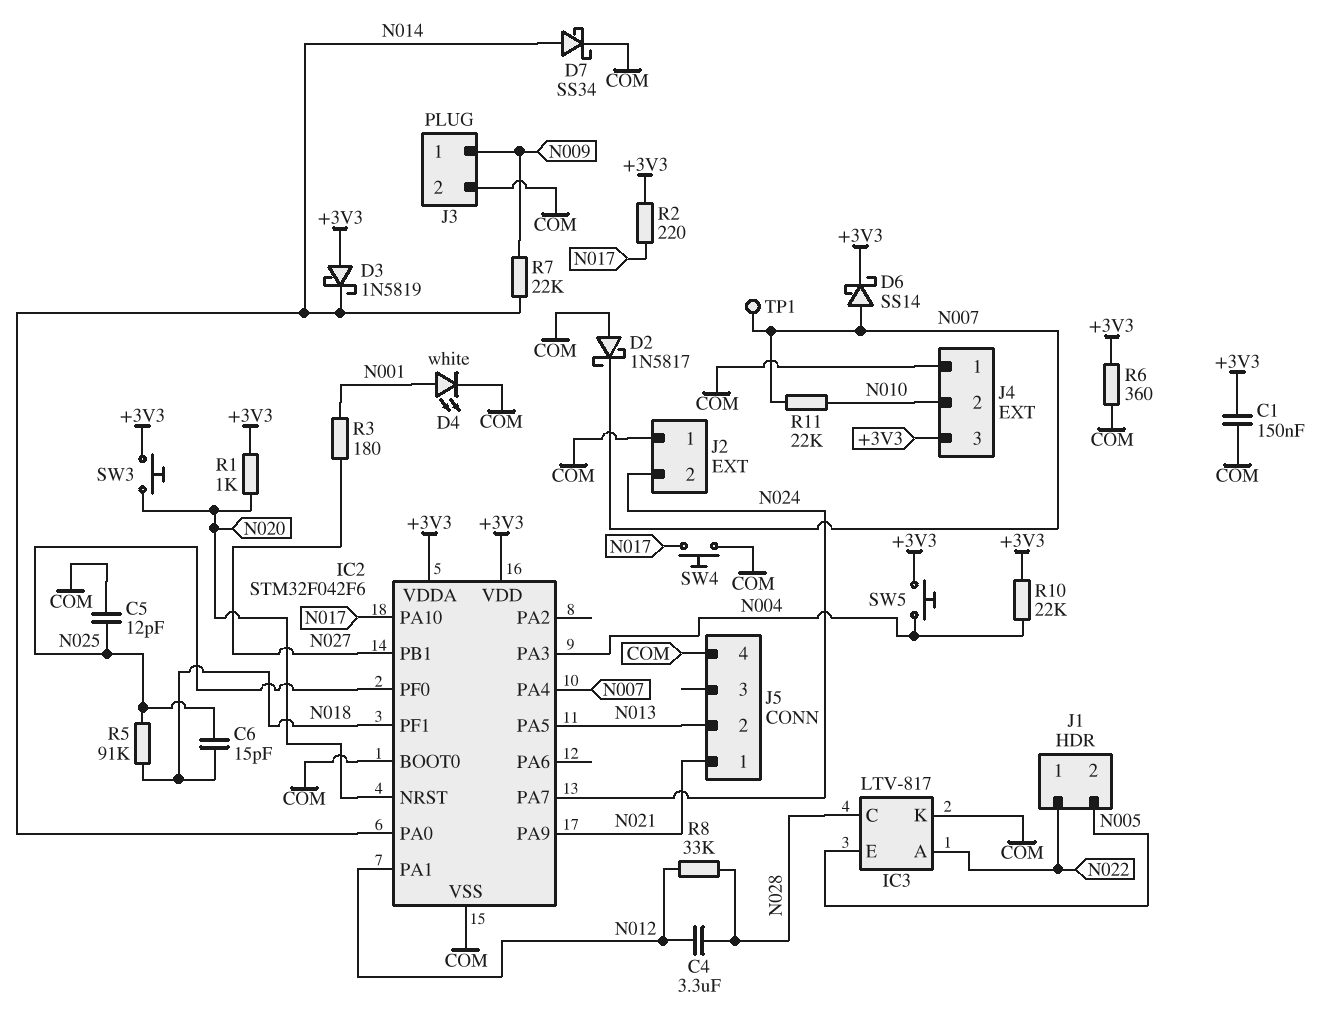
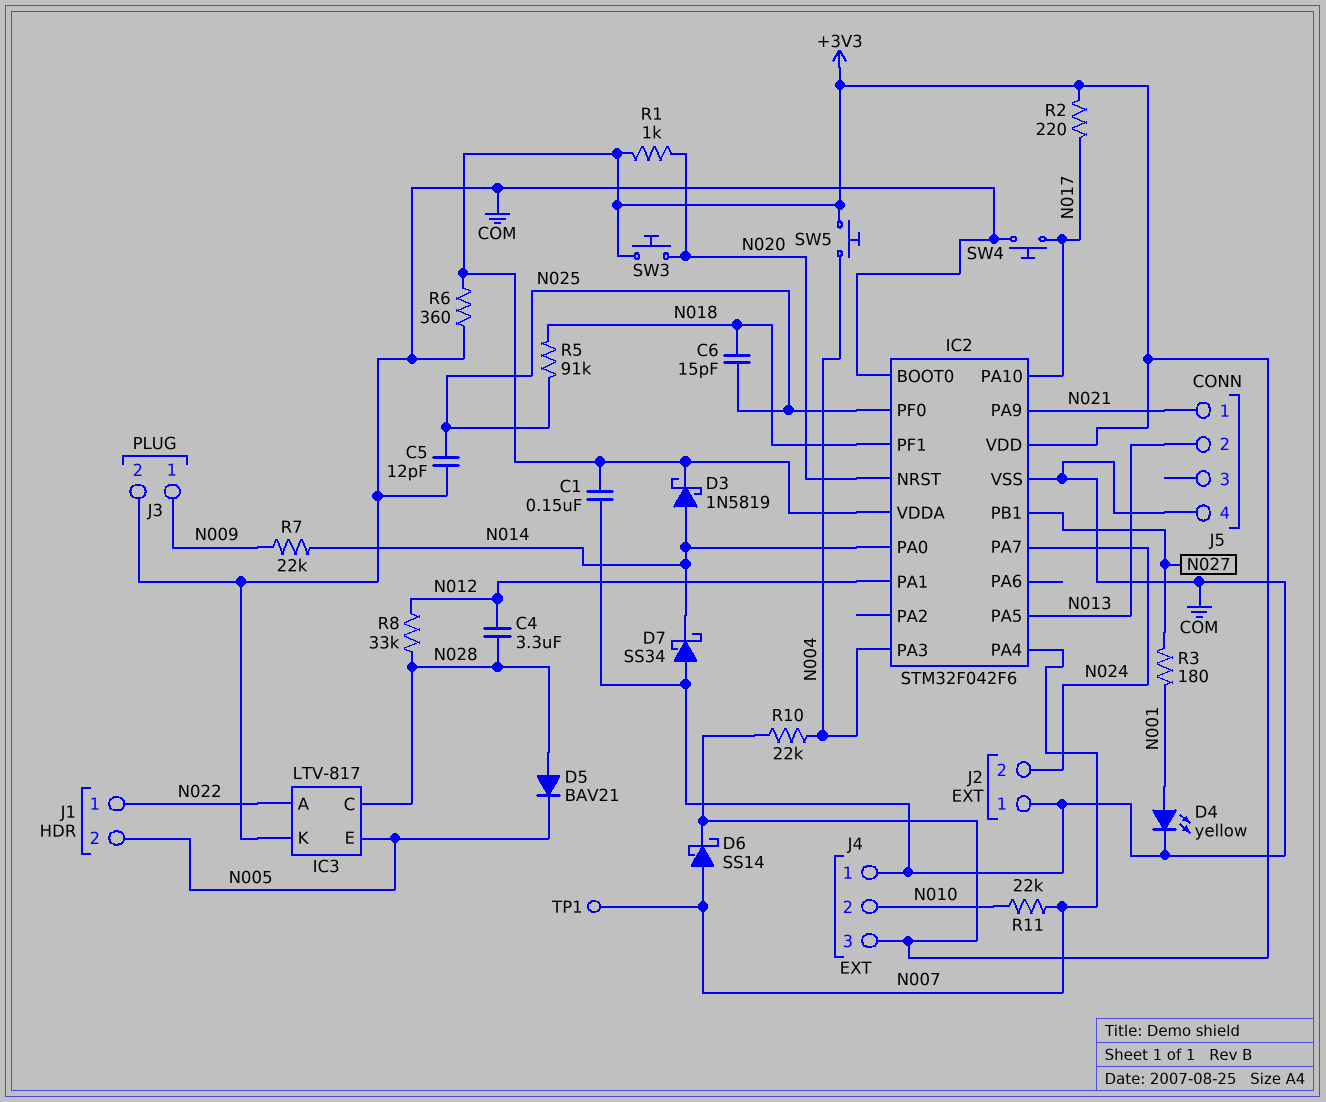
D2: schottky 1N5817 (A COM, K N007) -> none
D3: schottky 1N5819 (A +3V3, K N014) -> schottky 1N5819 (A N014, K +3V3)
D4: LED white (A N001, K COM) -> LED yellow (A N001, K COM)
D5: none -> diode BAV21 (A N028, K N005)
D7: schottky SS34 (A N014, K COM) -> schottky SS34 (A COM, K N014)

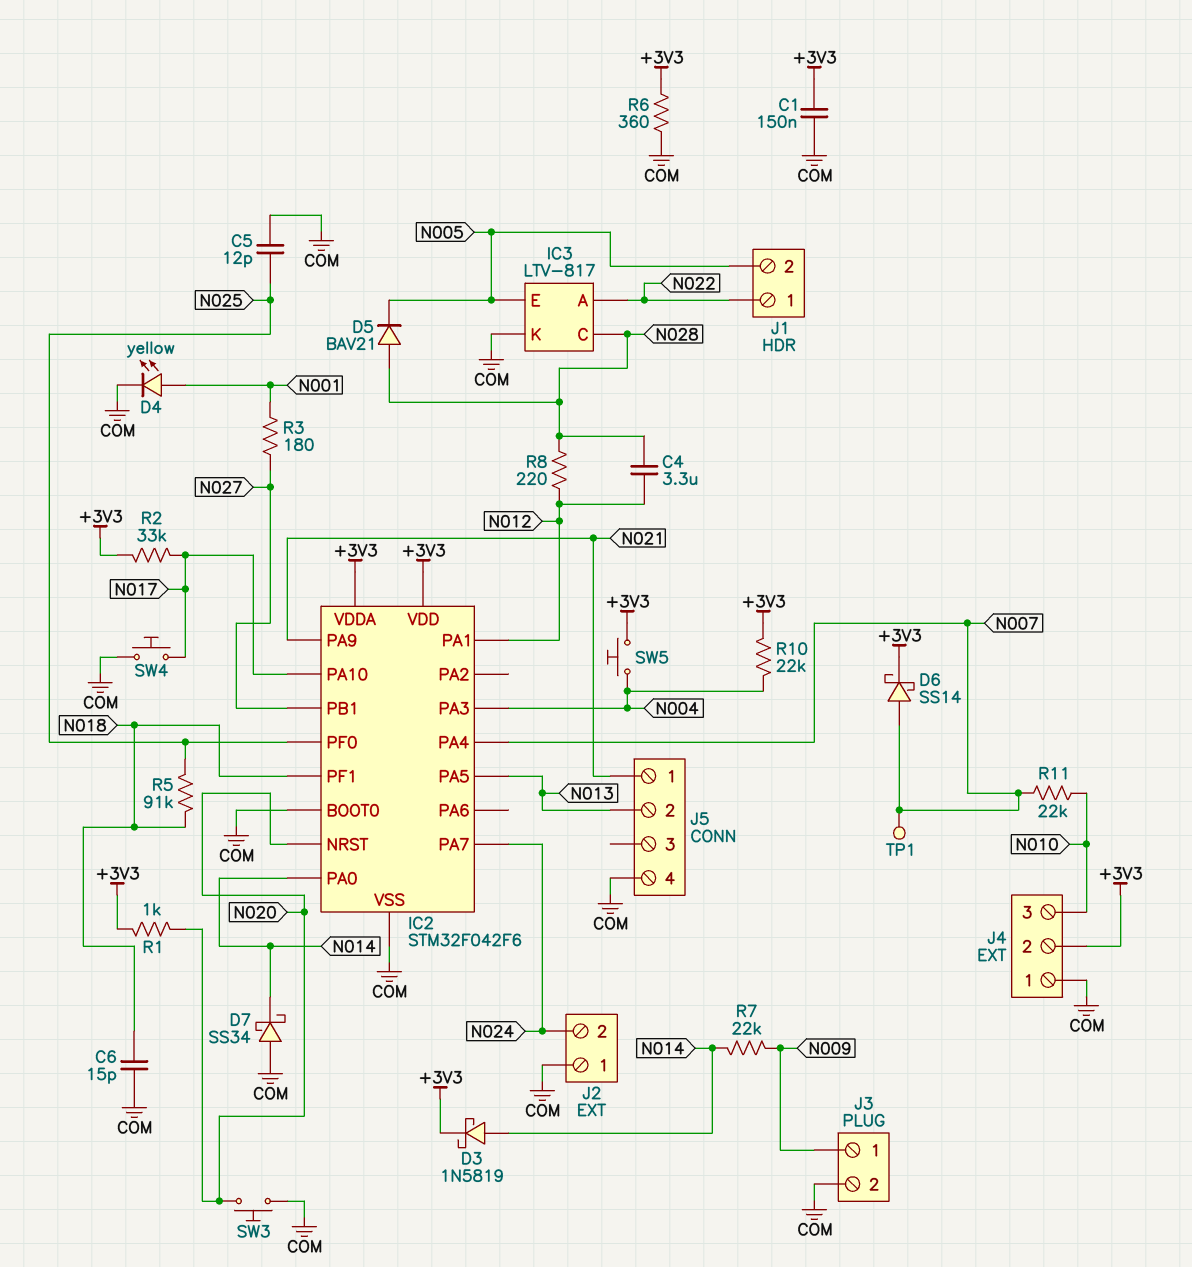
C6: 15pF (N018, N025) -> 15pF (COM, N018)
J4 pin 2: N010 -> +3V3
J4 pin 3: +3V3 -> N010
R2: 220 (+3V3, N017) -> 33k (+3V3, N017)
R8: 33k (N012, N028) -> 220 (N012, N028)
SW3: button (+3V3, N020) -> button (COM, N020)

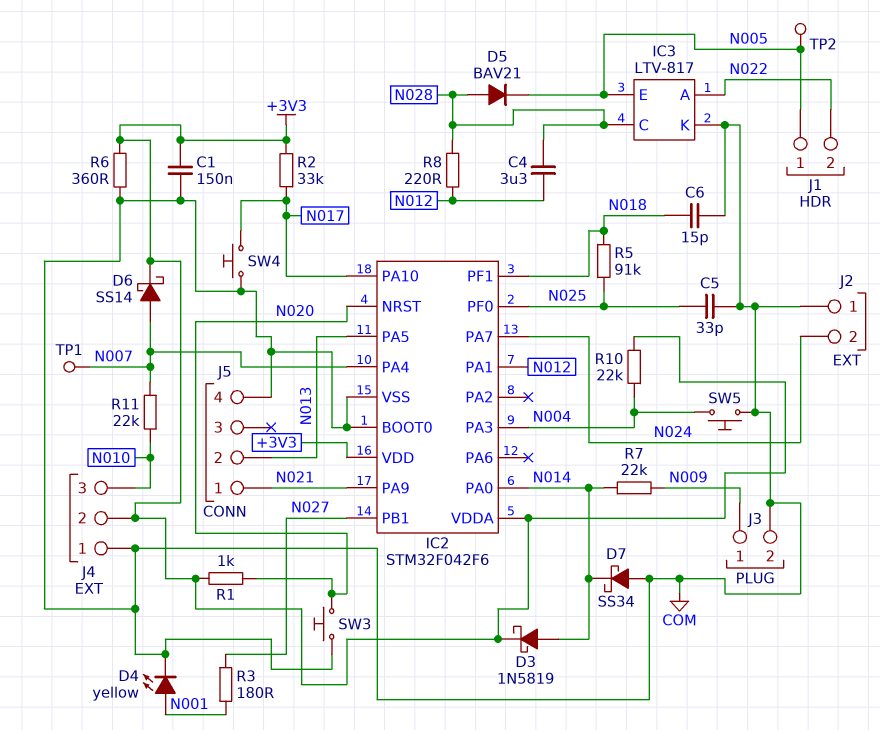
C5: 12pF (COM, N025) -> 33pF (COM, N025)
J1 pin 1: N022 -> N005
J1 pin 2: N005 -> N022
SW5: button (+3V3, N004) -> button (COM, N004)
TP2: none -> test point (N005)

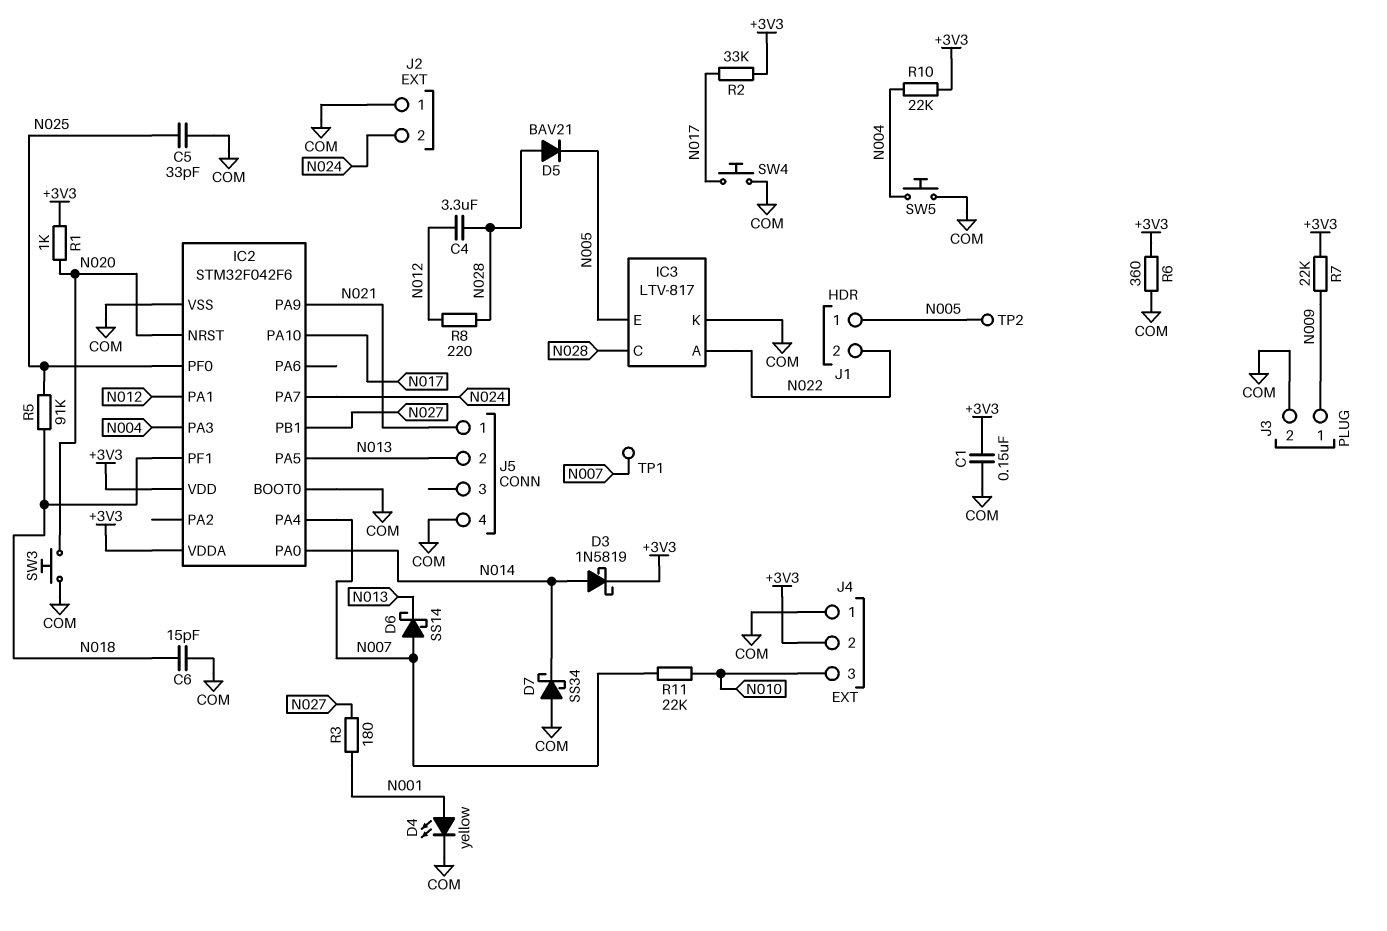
D6: schottky SS14 (A N007, K +3V3) -> schottky SS14 (A N007, K N013)
R7: 22k (N009, N014) -> 22k (+3V3, N009)

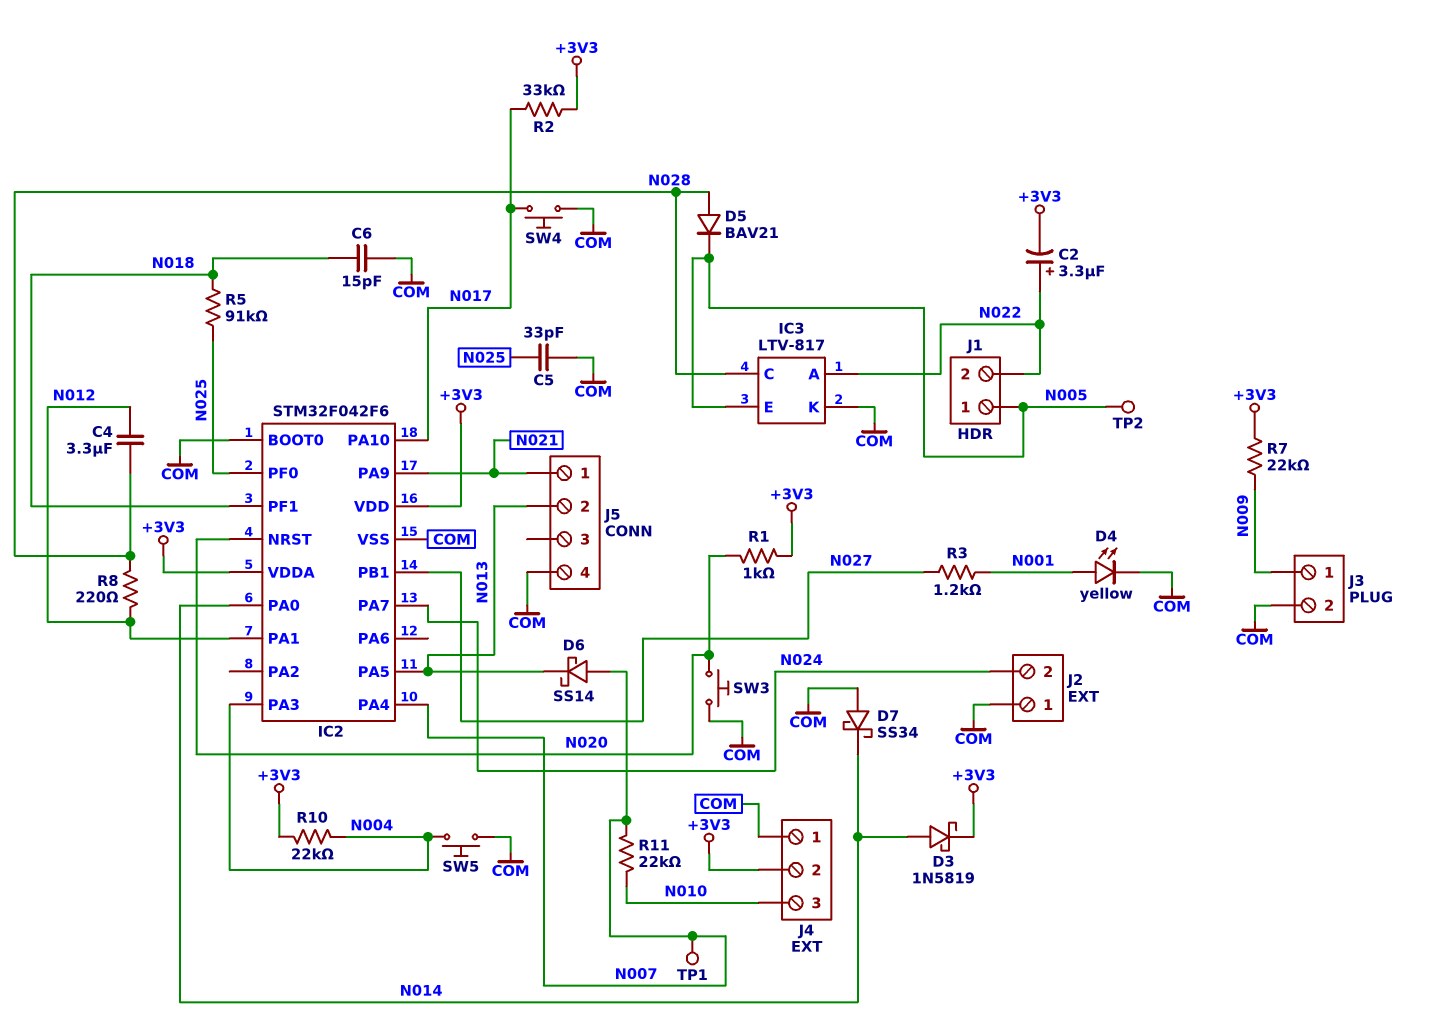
C1: 150nF (+3V3, COM) -> none
C2: none -> 3.3uF (plus N022, minus +3V3)
R3: 180 (N001, N027) -> 1.2k (N001, N027)
R6: 360 (+3V3, COM) -> none

